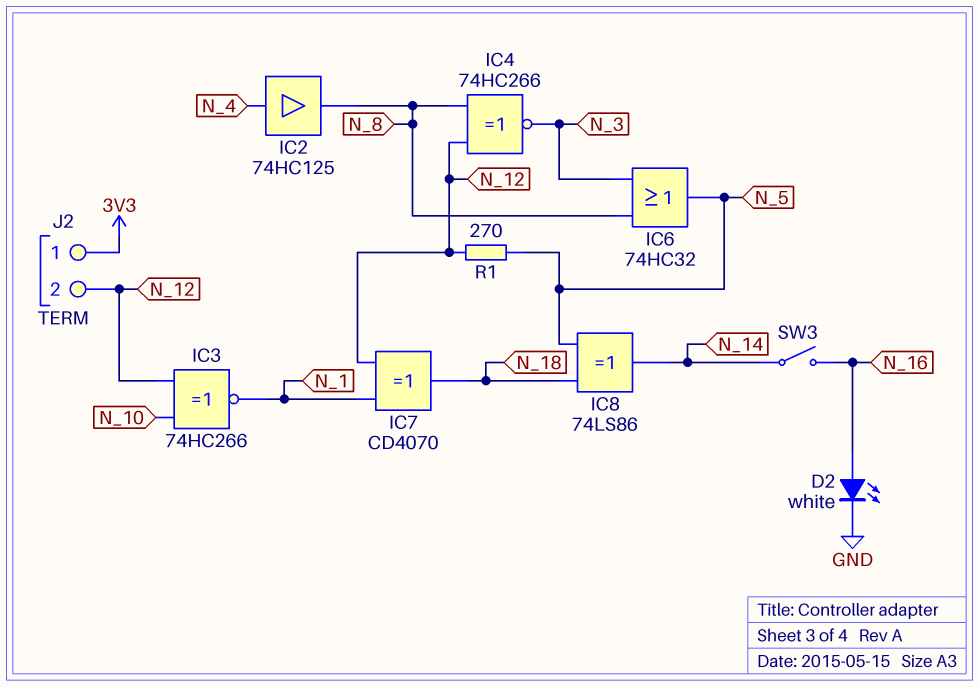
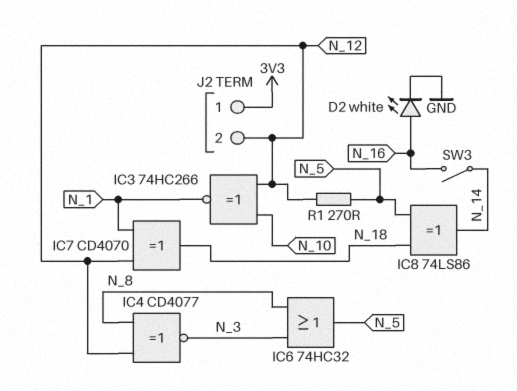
IC2: buffer 74HC125 (in N_4, out N_8) -> none
IC4: XNOR 74HC266 (in N_8, in N_12, out N_3) -> XNOR CD4077 (in N_8, in N_12, out N_3)

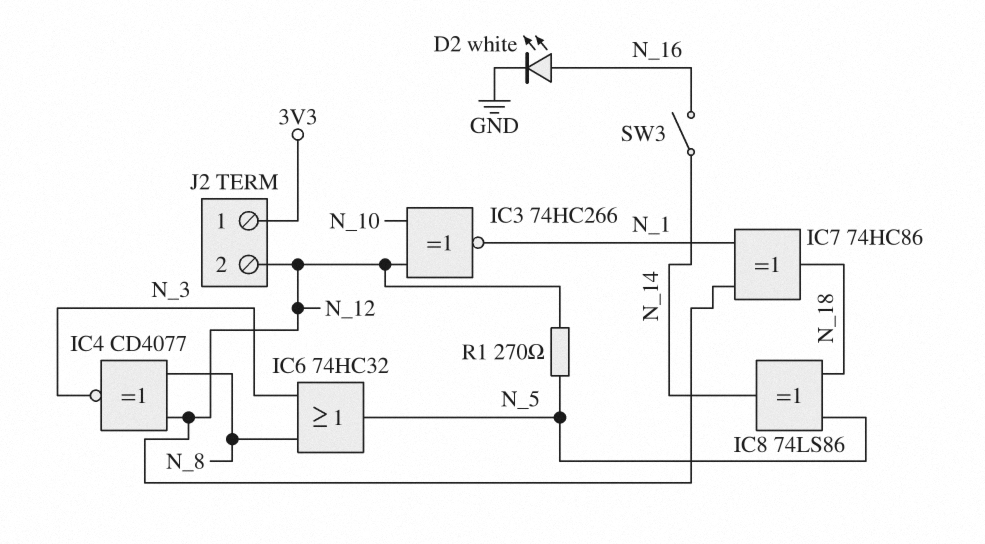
IC7: XOR CD4070 (in N_1, in N_12, out N_18) -> XOR 74HC86 (in N_1, in N_12, out N_18)

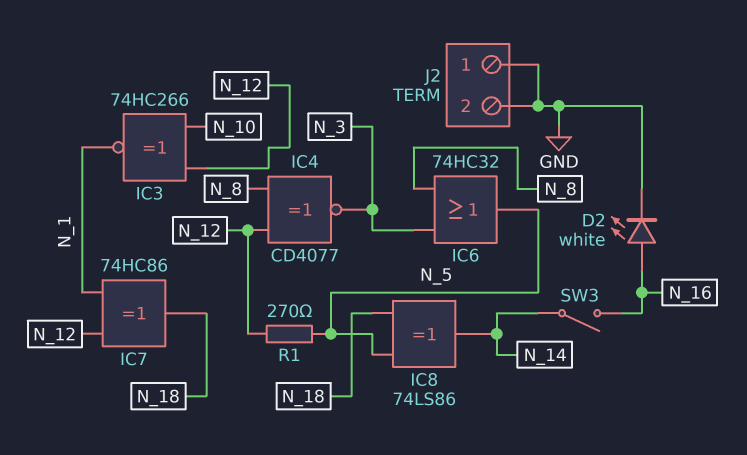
J2 pin 1: 3V3 -> GND
J2 pin 2: N_12 -> GND

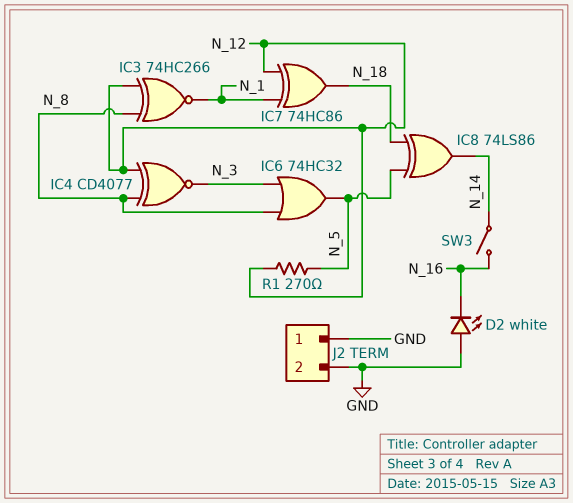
D2: LED white (A N_16, K GND) -> LED white (A GND, K N_16)
IC3: XNOR 74HC266 (in N_10, in N_12, out N_1) -> XNOR 74HC266 (in N_8, in N_12, out N_1)

